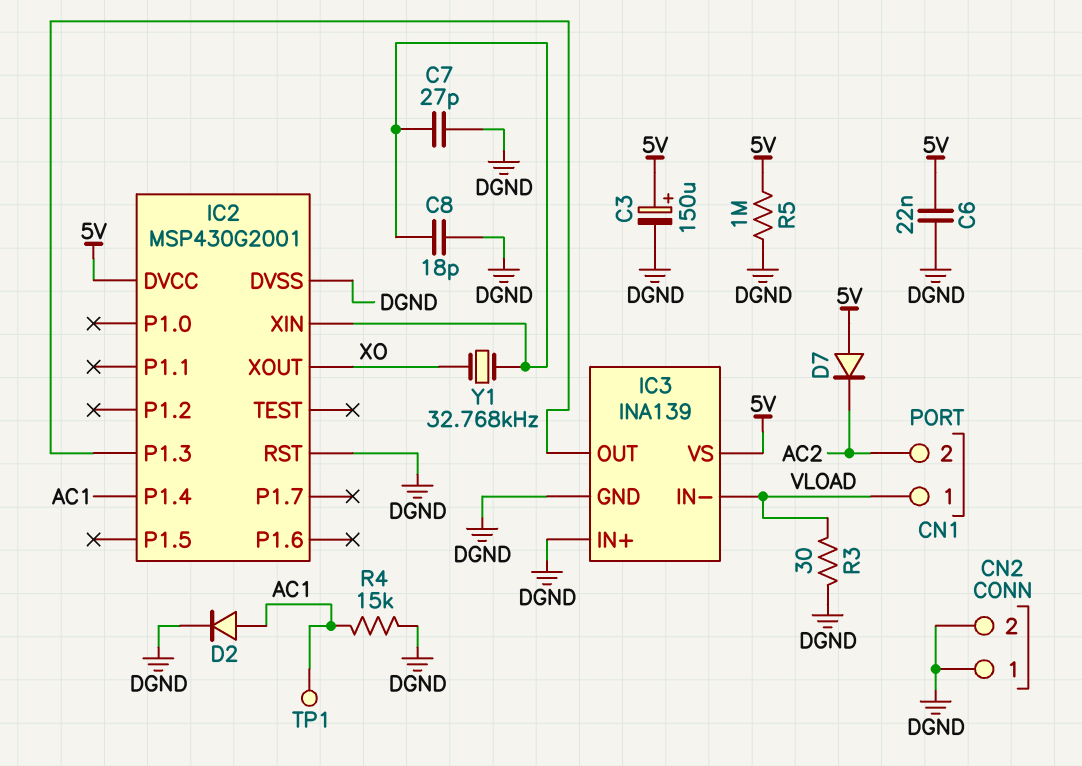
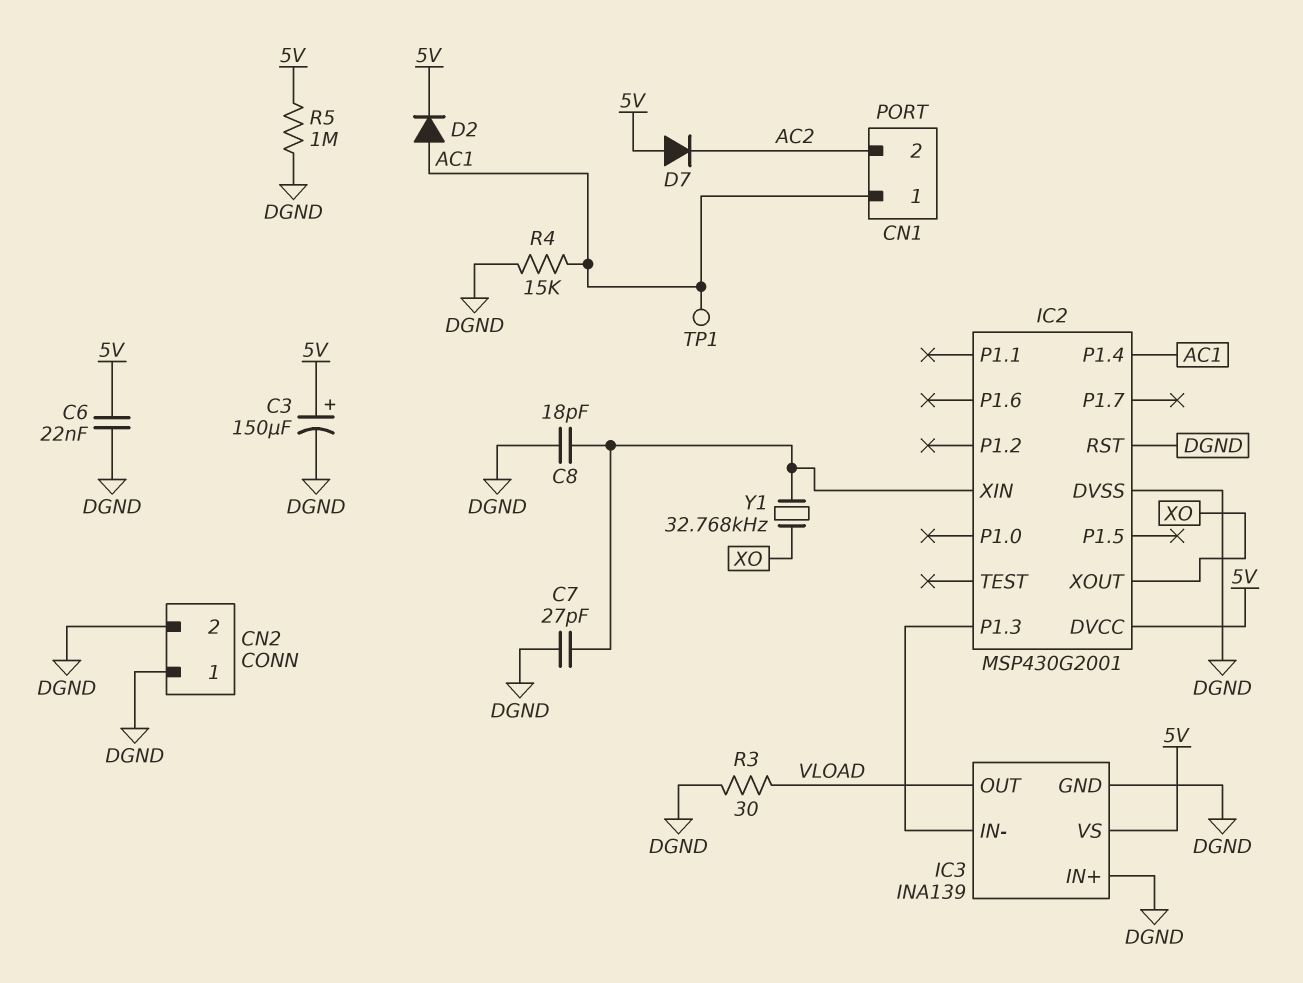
CN1 pin 1: VLOAD -> AC1
D2: diode (A AC1, K DGND) -> diode (A AC1, K 5V)
IC3 pin IN-: VLOAD -> IC2/P1.3
IC3 pin OUT: IC2/P1.3 -> VLOAD

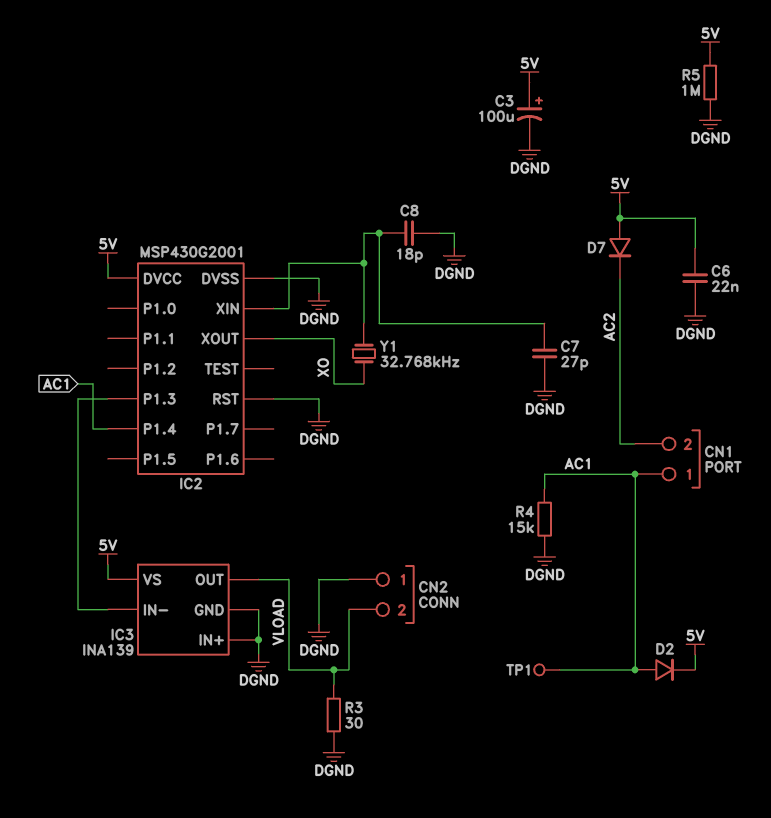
C3: 150uF (plus 5V, minus DGND) -> 100uF (plus 5V, minus DGND)
CN2 pin 2: DGND -> VLOAD

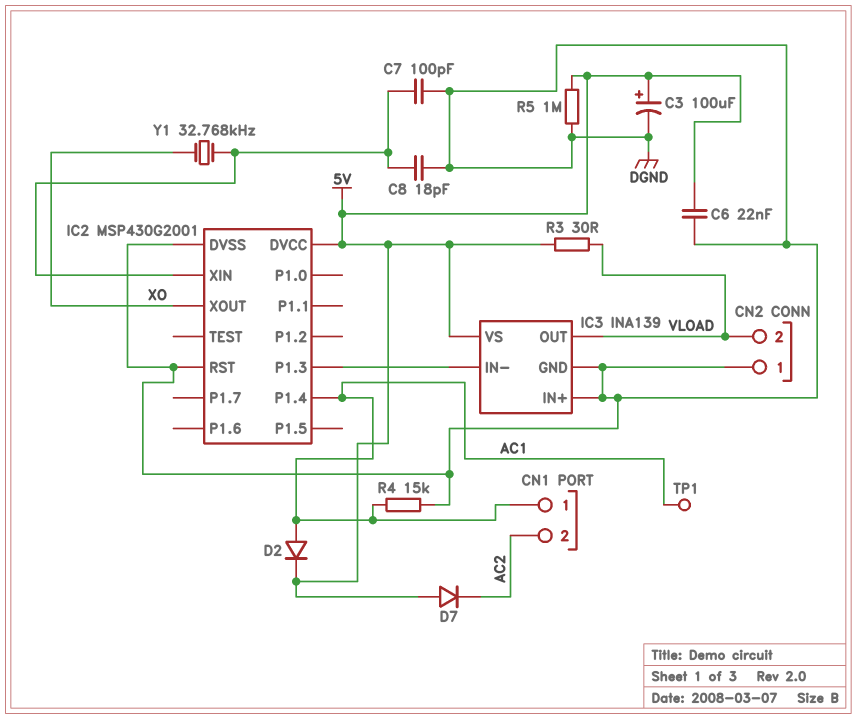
C7: 27pF (DGND, IC2/XIN) -> 100pF (DGND, IC2/XIN)
R3: 30 (DGND, VLOAD) -> 30 (5V, VLOAD)

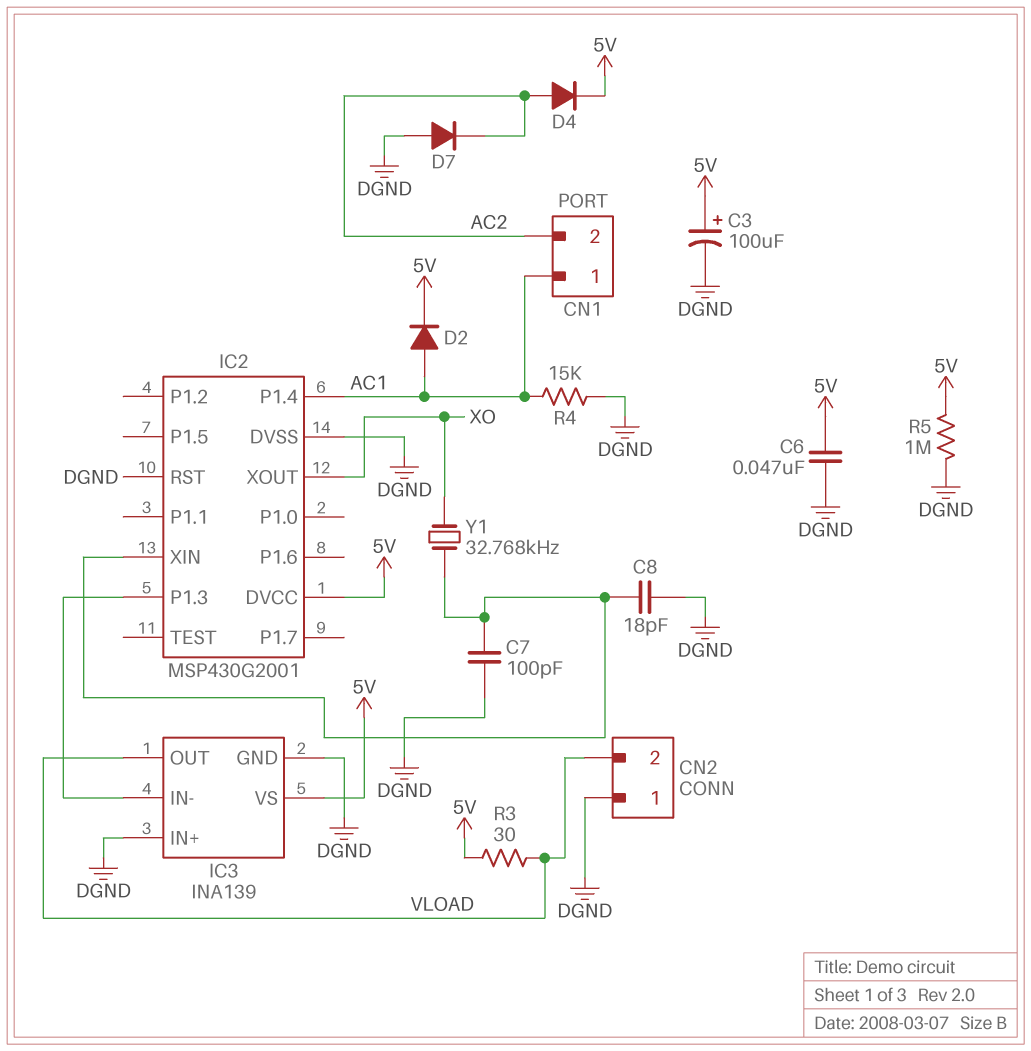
C6: 22nF (5V, DGND) -> 47nF (5V, DGND)
D4: none -> diode (A AC2, K 5V)
D7: diode (A 5V, K AC2) -> diode (A DGND, K AC2)
TP1: test point (AC1) -> none

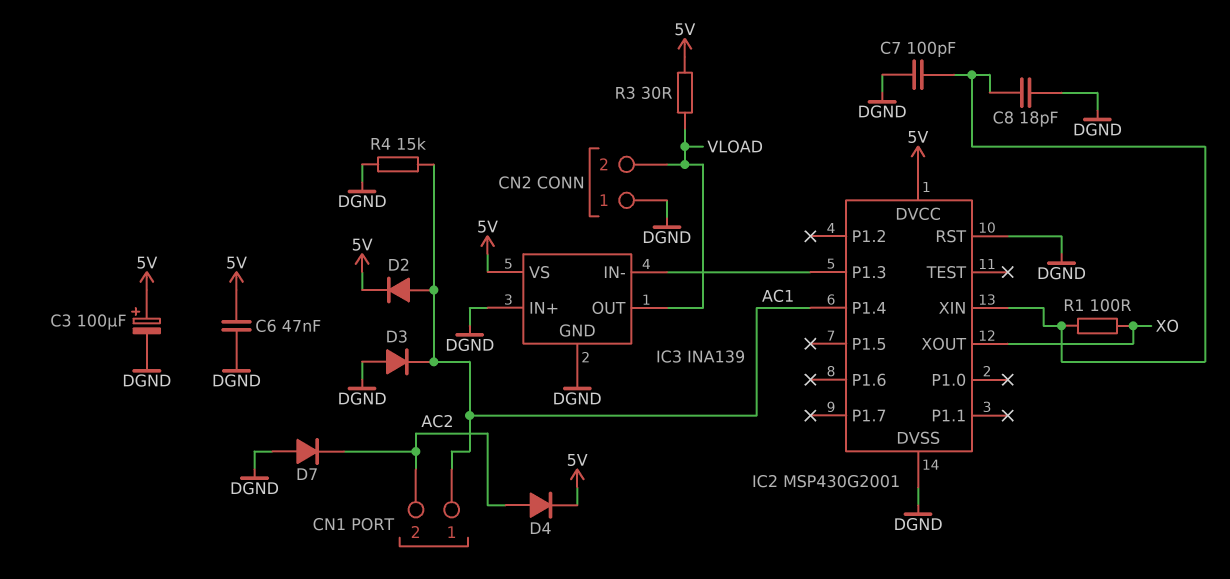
D3: none -> diode (A DGND, K AC1)
R1: none -> 100 (IC2/XIN, XO)
R5: 1M (5V, DGND) -> none
Y1: 32.768kHz (IC2/XIN, XO) -> none

